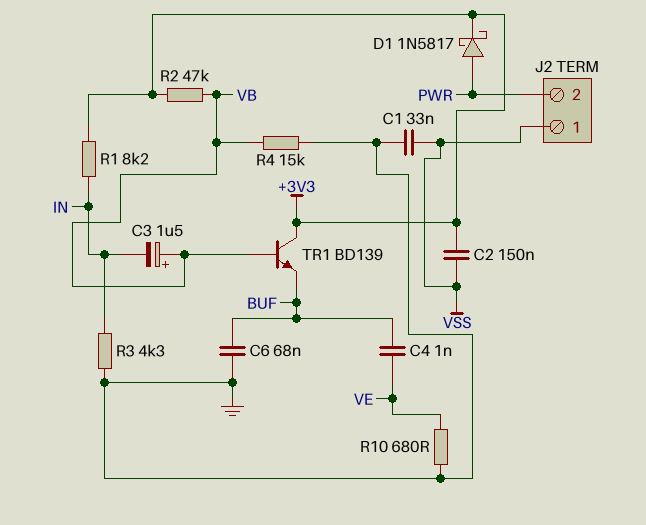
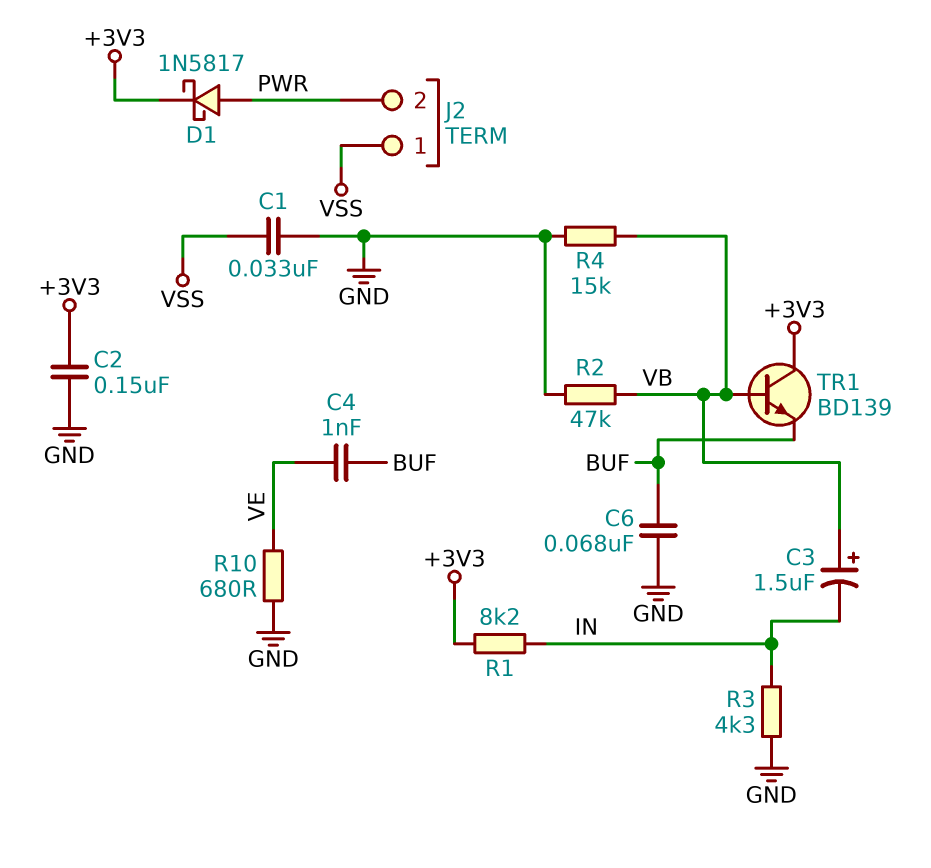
C2: 150nF (+3V3, VSS) -> 150nF (+3V3, GND)
R2: 47k (+3V3, VB) -> 47k (GND, VB)

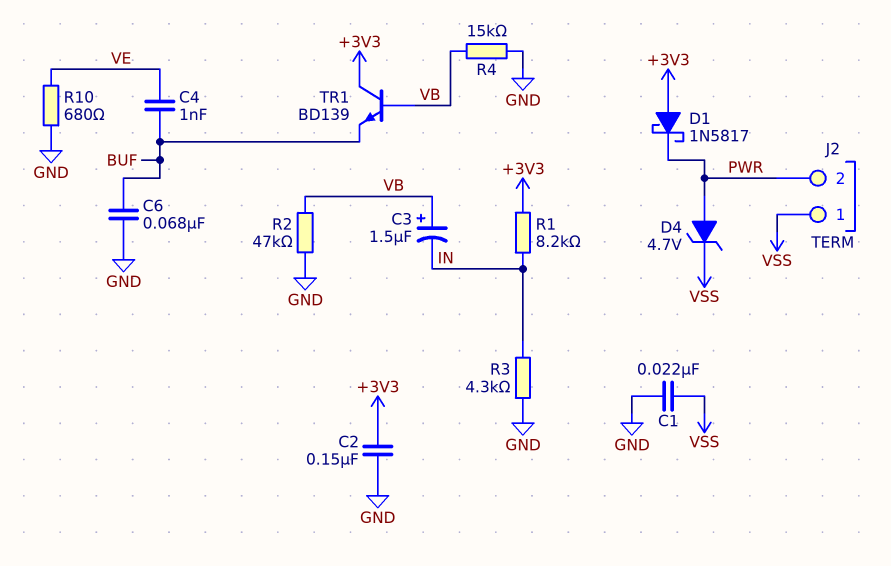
C1: 33nF (GND, VSS) -> 22nF (GND, VSS)
D1: schottky 1N5817 (A PWR, K +3V3) -> schottky 1N5817 (A +3V3, K PWR)
D4: none -> zener 4.7V (A PWR, K VSS)

